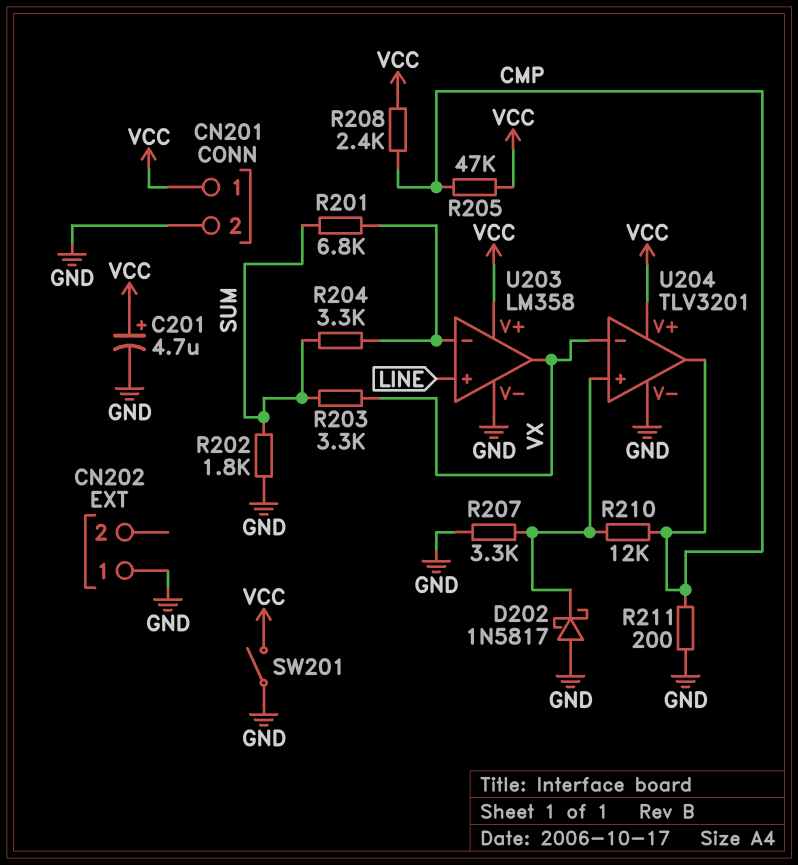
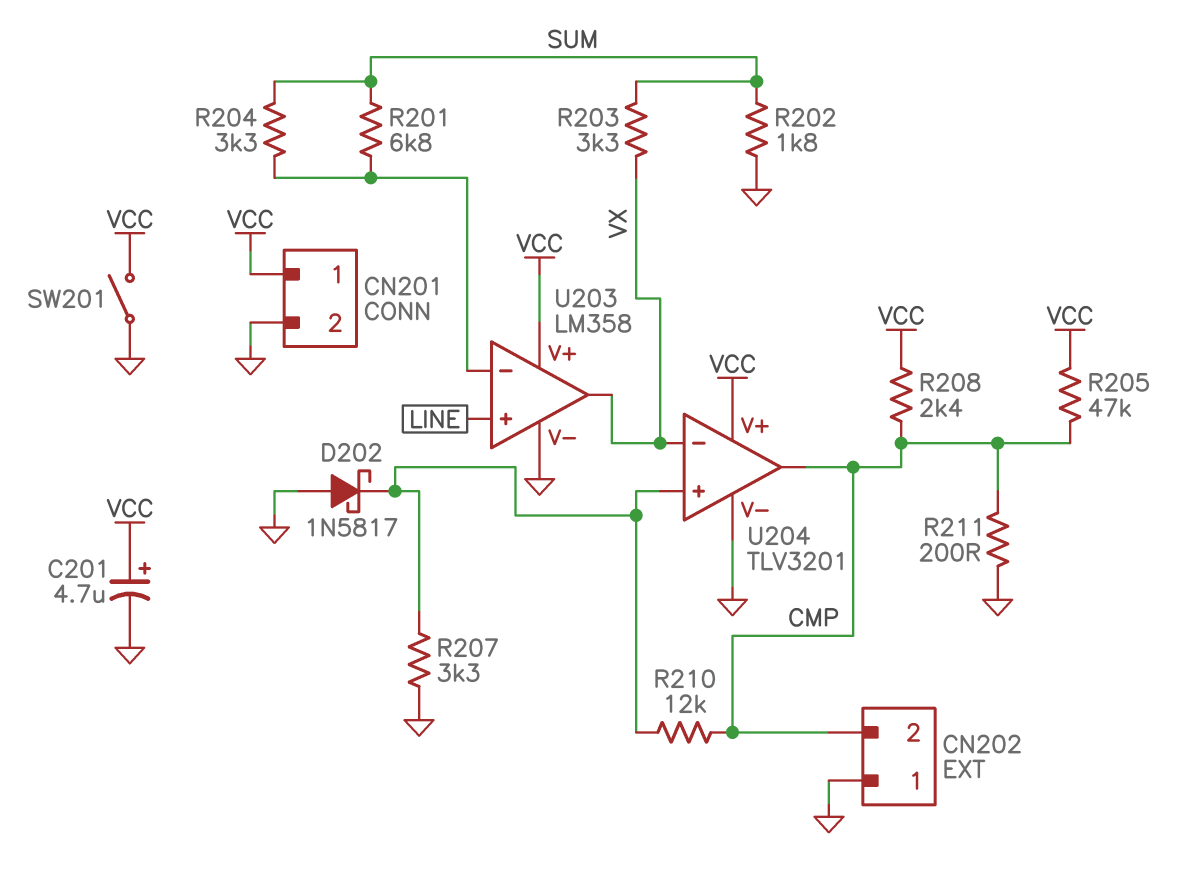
CN202 pin 2: none -> CMP

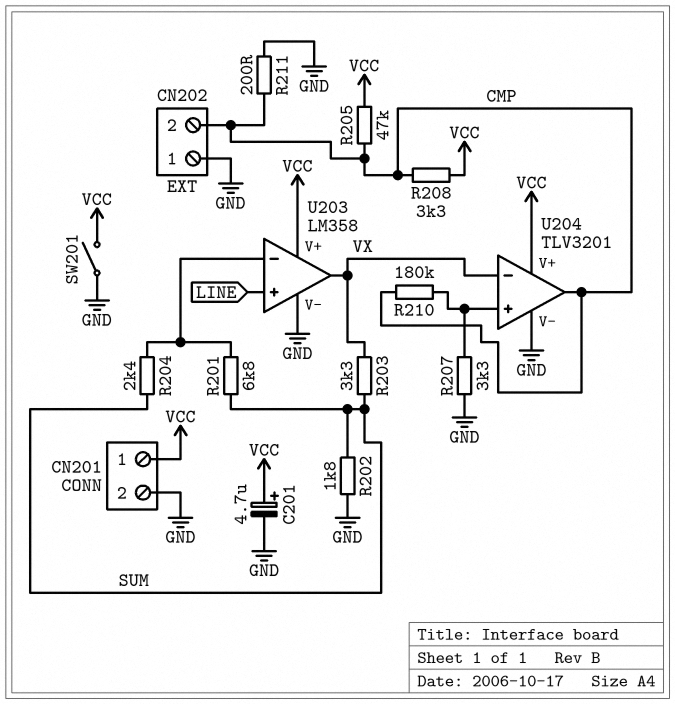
D202: schottky 1N5817 (A GND, K U204/in+) -> none
R204: 3.3k (SUM, U203/in-) -> 2.4k (SUM, U203/in-)
R208: 2.4k (CMP, VCC) -> 3.3k (CMP, VCC)
R210: 12k (CMP, U204/in+) -> 180k (CMP, U204/in+)

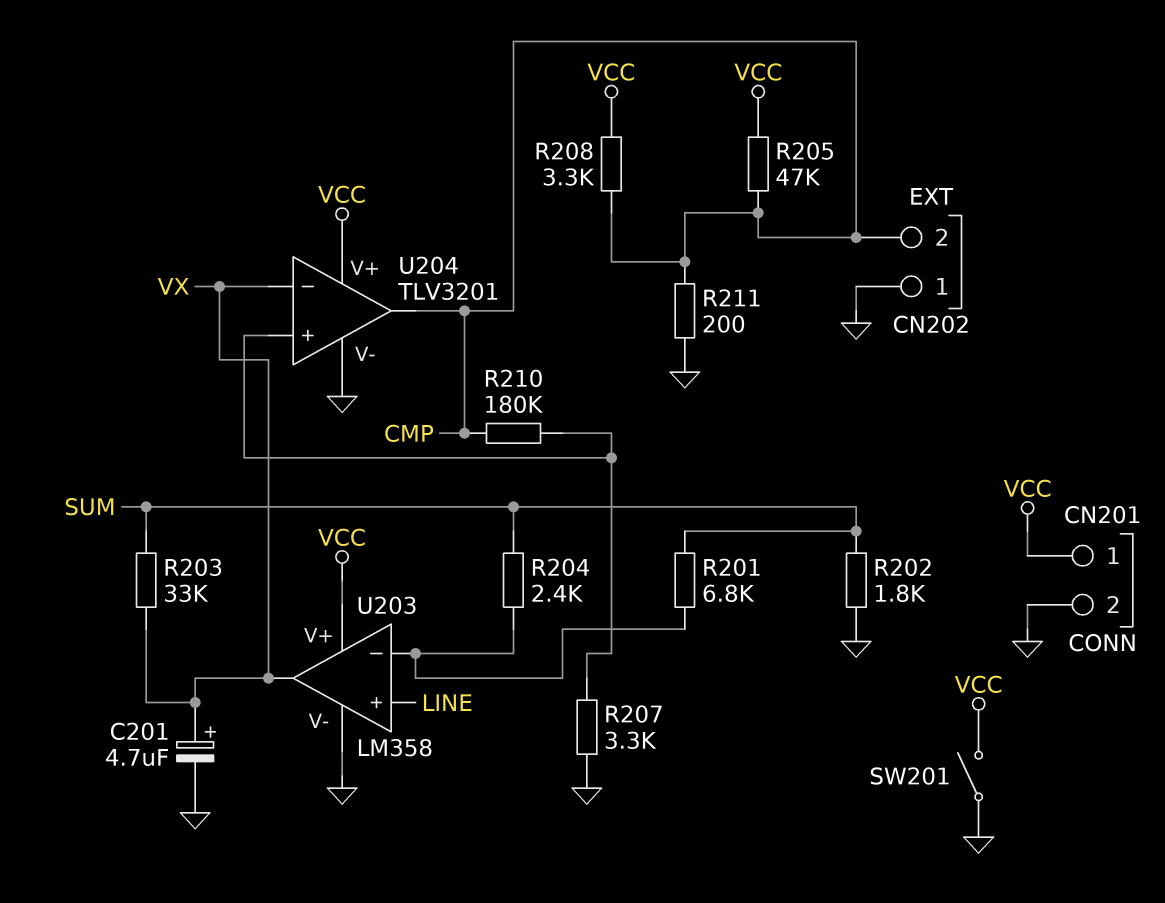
C201: 4.7uF (plus VCC, minus GND) -> 4.7uF (plus VX, minus GND)
R203: 3.3k (SUM, VX) -> 33k (SUM, VX)

